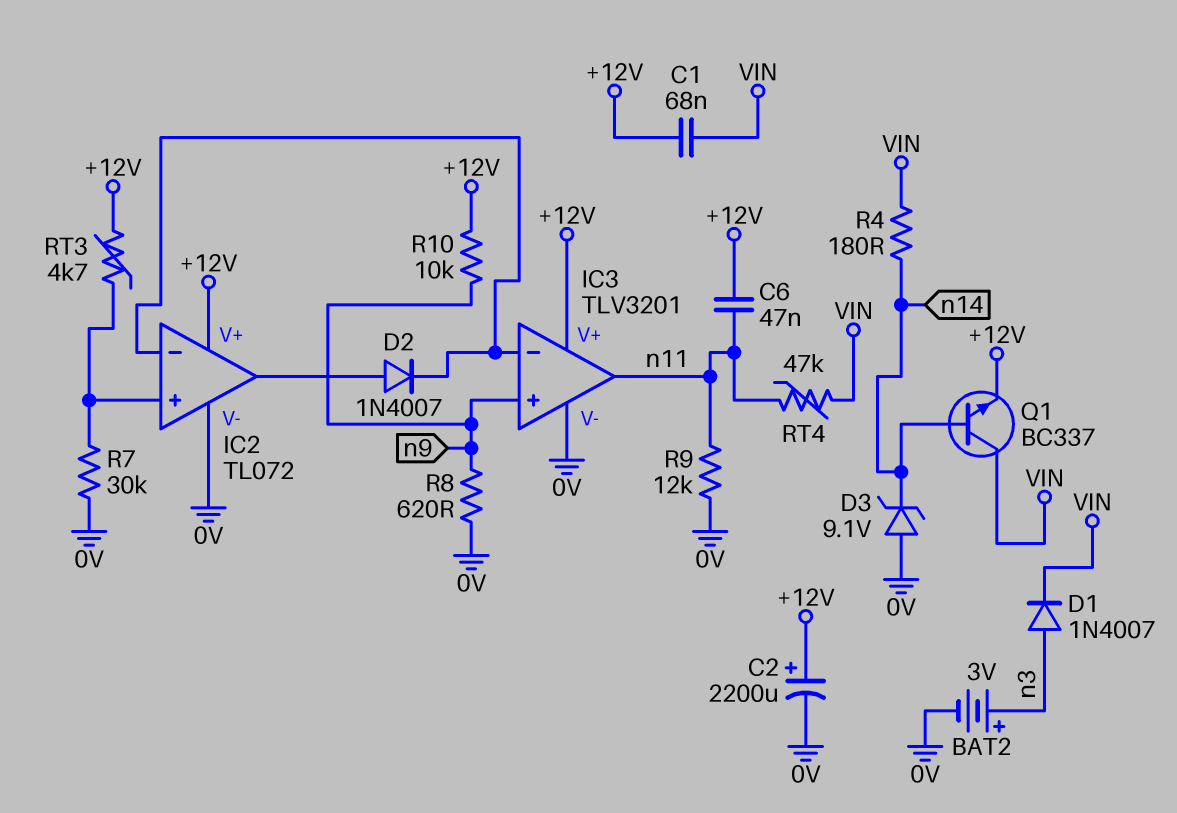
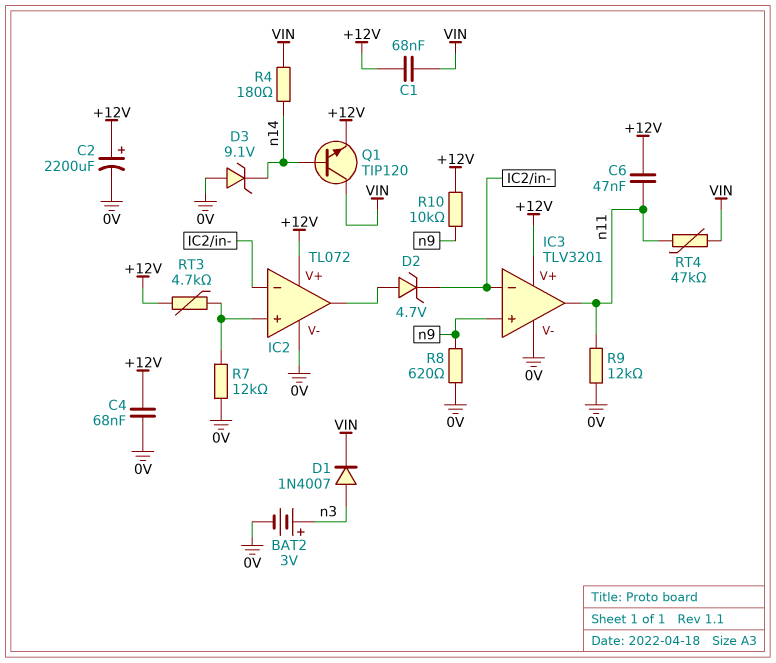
C4: none -> 68nF (+12V, 0V)
D2: diode 1N4007 (A IC2/out, K IC2/in-) -> zener 4.7V (A IC2/out, K IC2/in-)
Q1: NPN BC337 (B n14, C VIN, E +12V) -> NPN TIP120 (B n14, C VIN, E +12V)
R7: 30k (0V, IC2/in+) -> 12k (0V, IC2/in+)

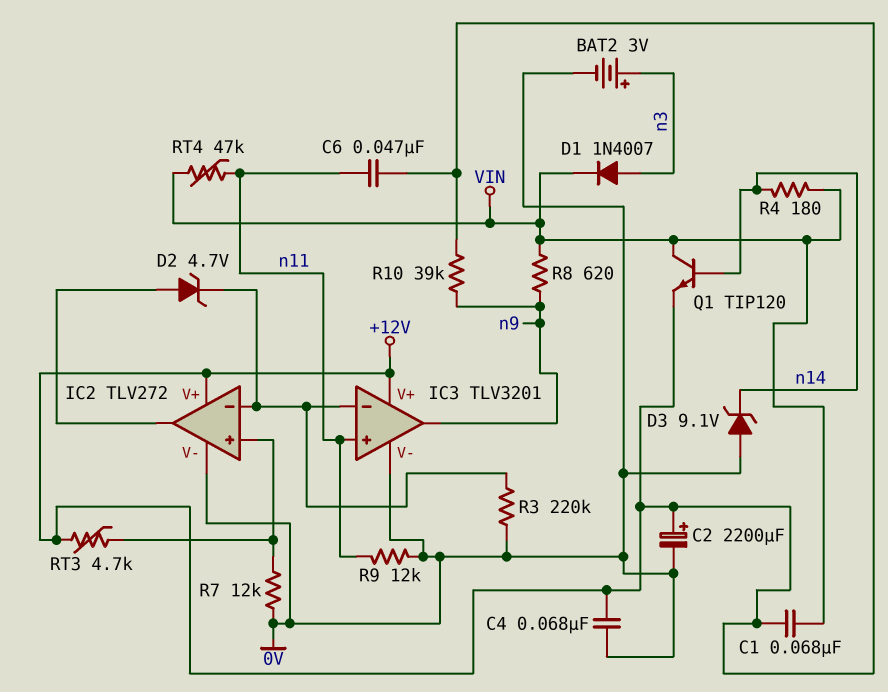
IC2: TL072 -> TLV272
IC3 pin in+: n9 -> n11
IC3 pin out: n11 -> n9
R3: none -> 220k (0V, IC2/in-)
R8: 620 (0V, n9) -> 620 (VIN, n9)
R10: 10k (+12V, n9) -> 39k (+12V, n9)

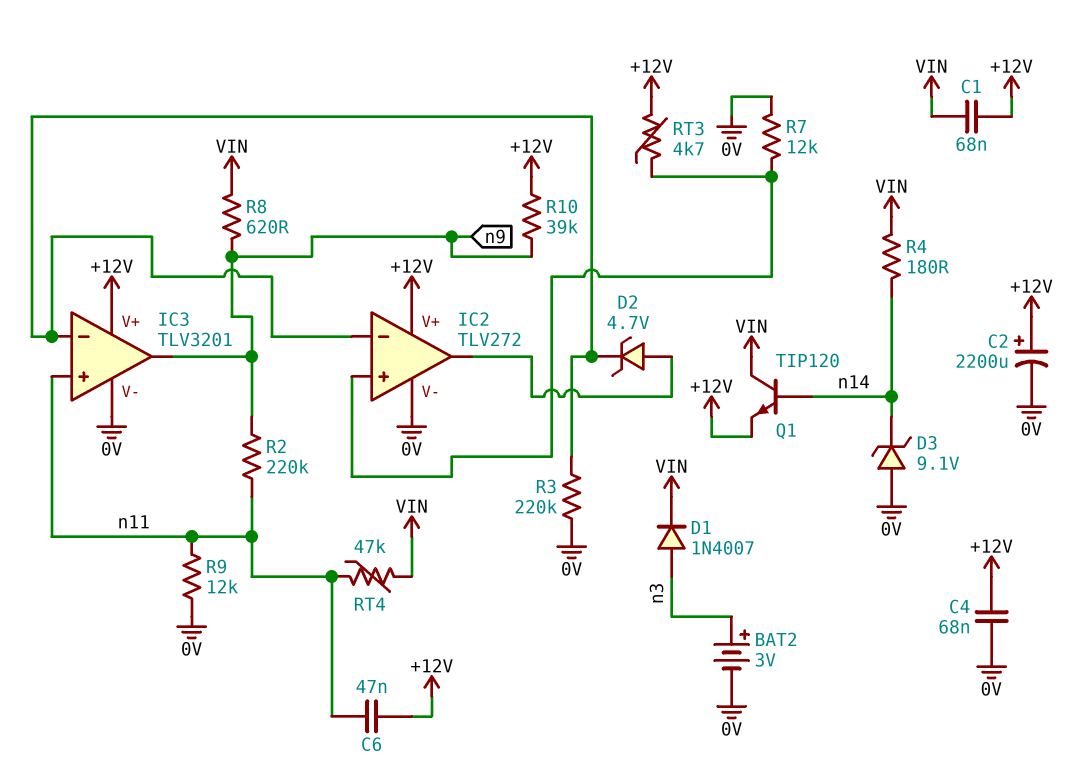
R2: none -> 220k (n9, n11)

